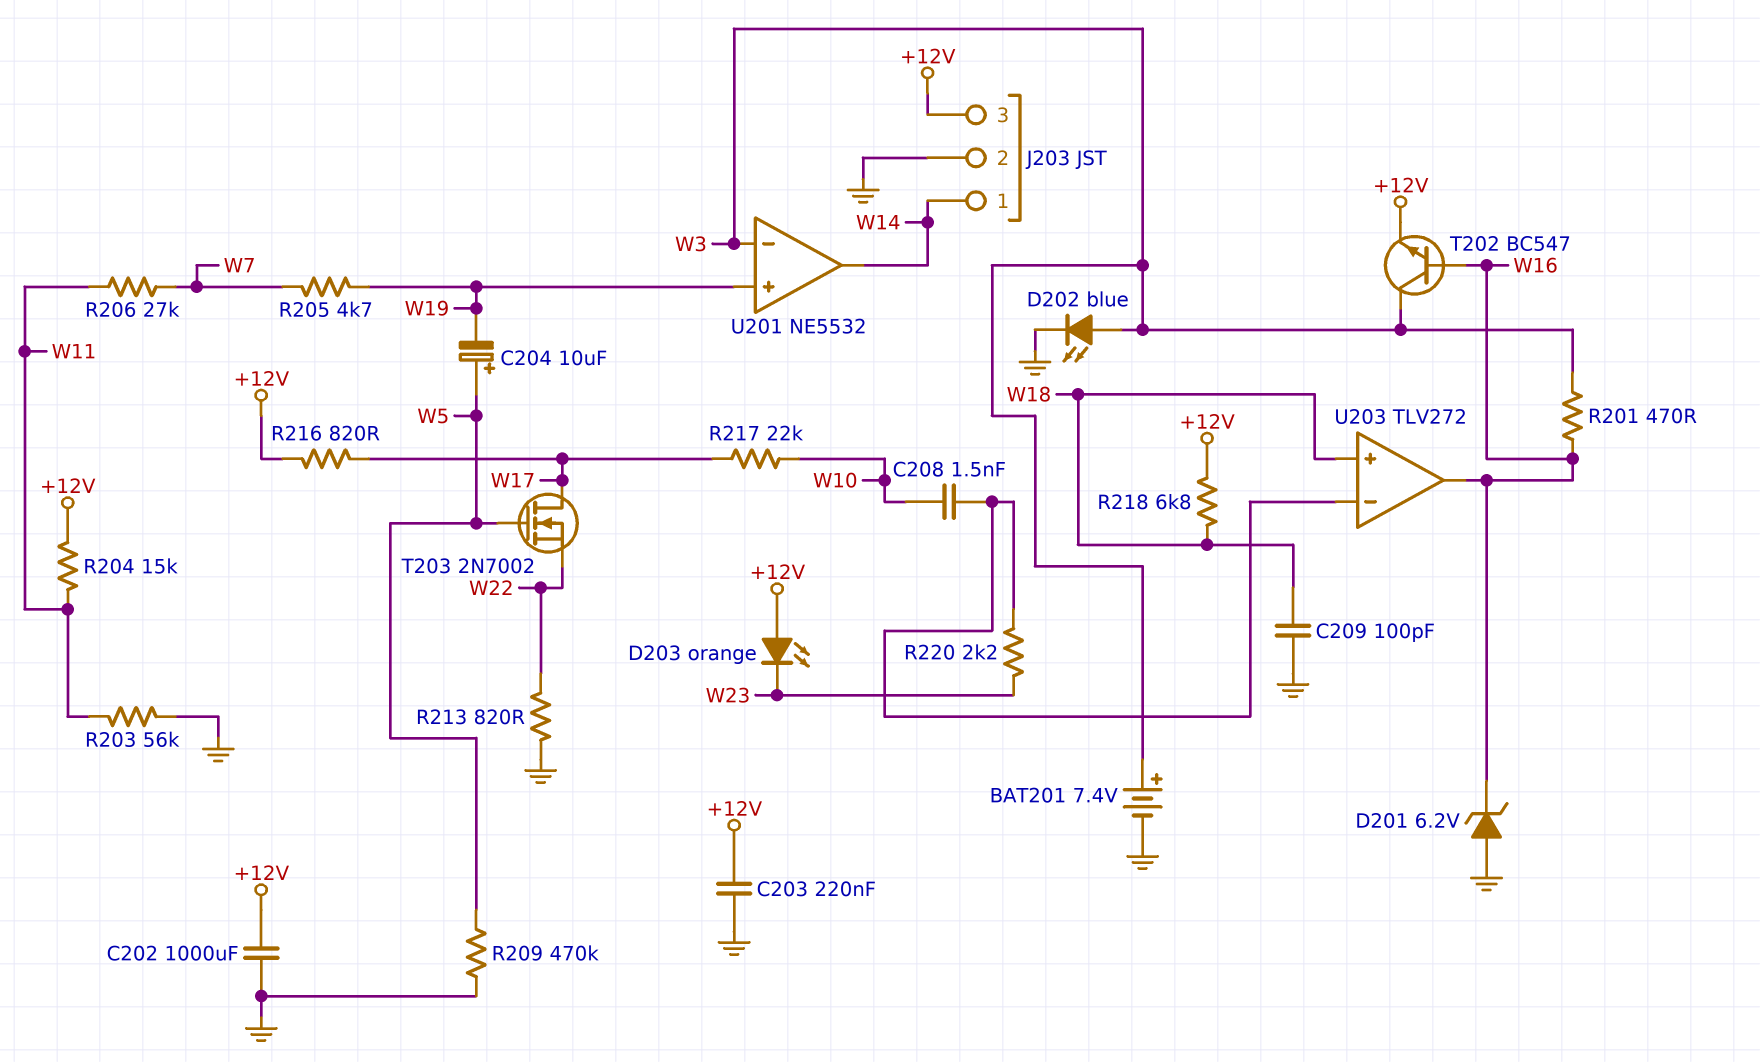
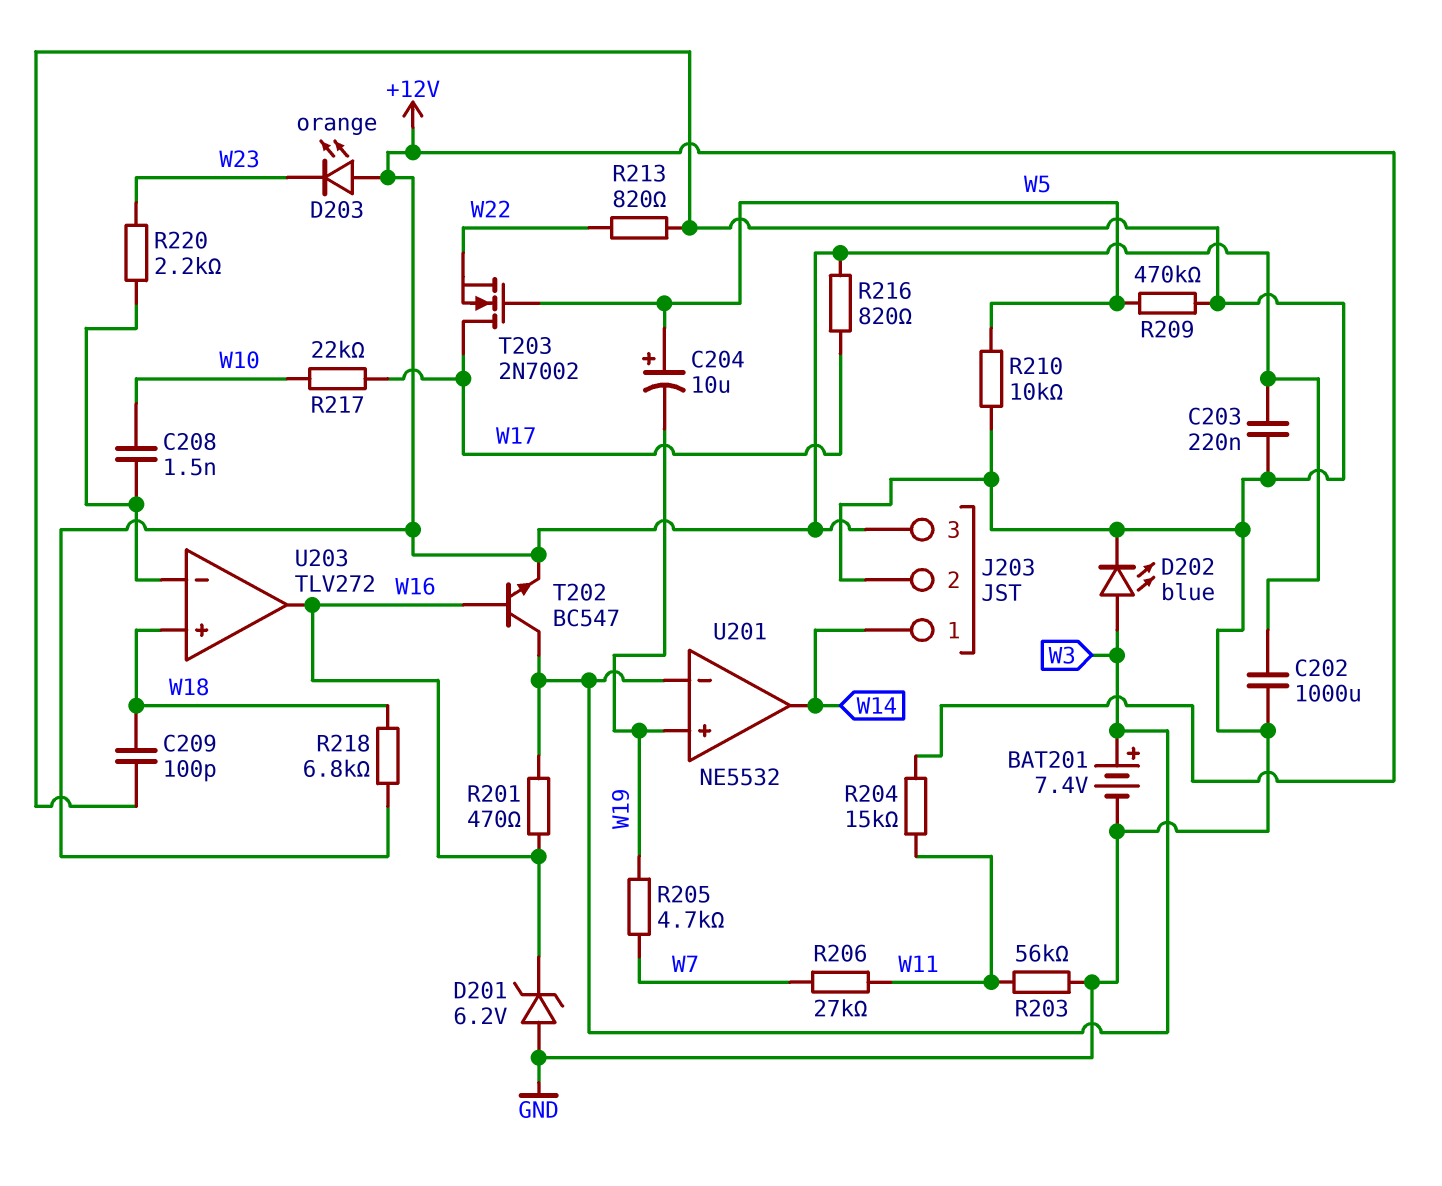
R210: none -> 10k (GND, W5)

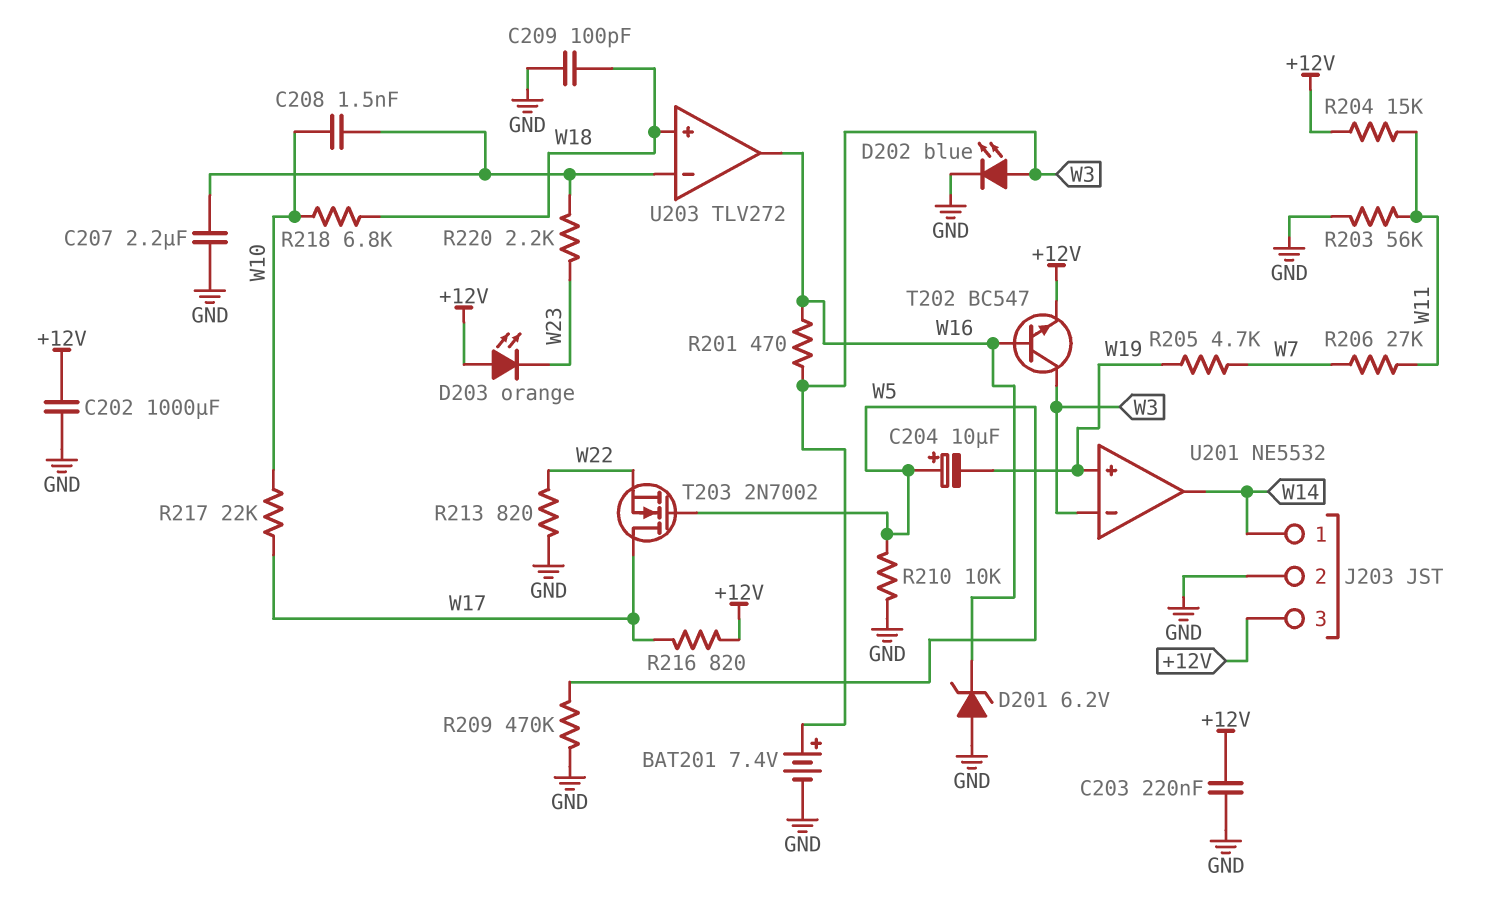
C207: none -> 2.2uF (GND, U203/in-)
R218: 6.8k (+12V, W18) -> 6.8k (W10, W18)

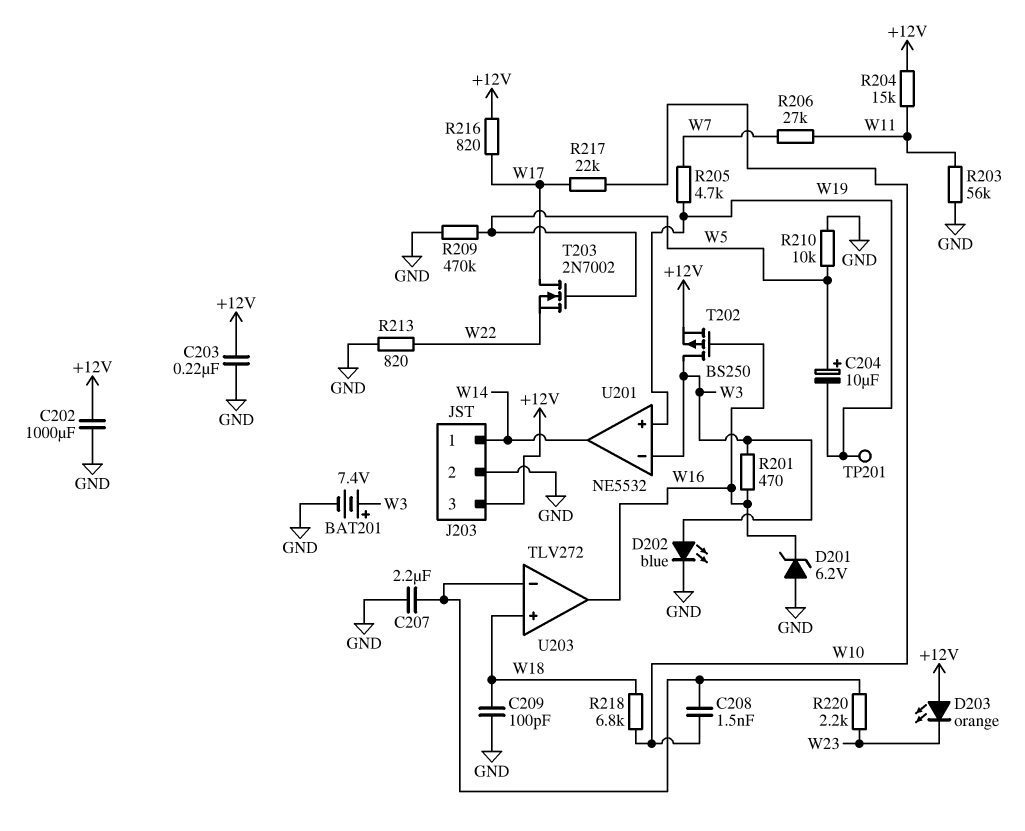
T202: NPN BC547 (B W16, C W3, E +12V) -> PMOS BS250 (G W16, D W3, S +12V)
TP201: none -> test point (W19)

